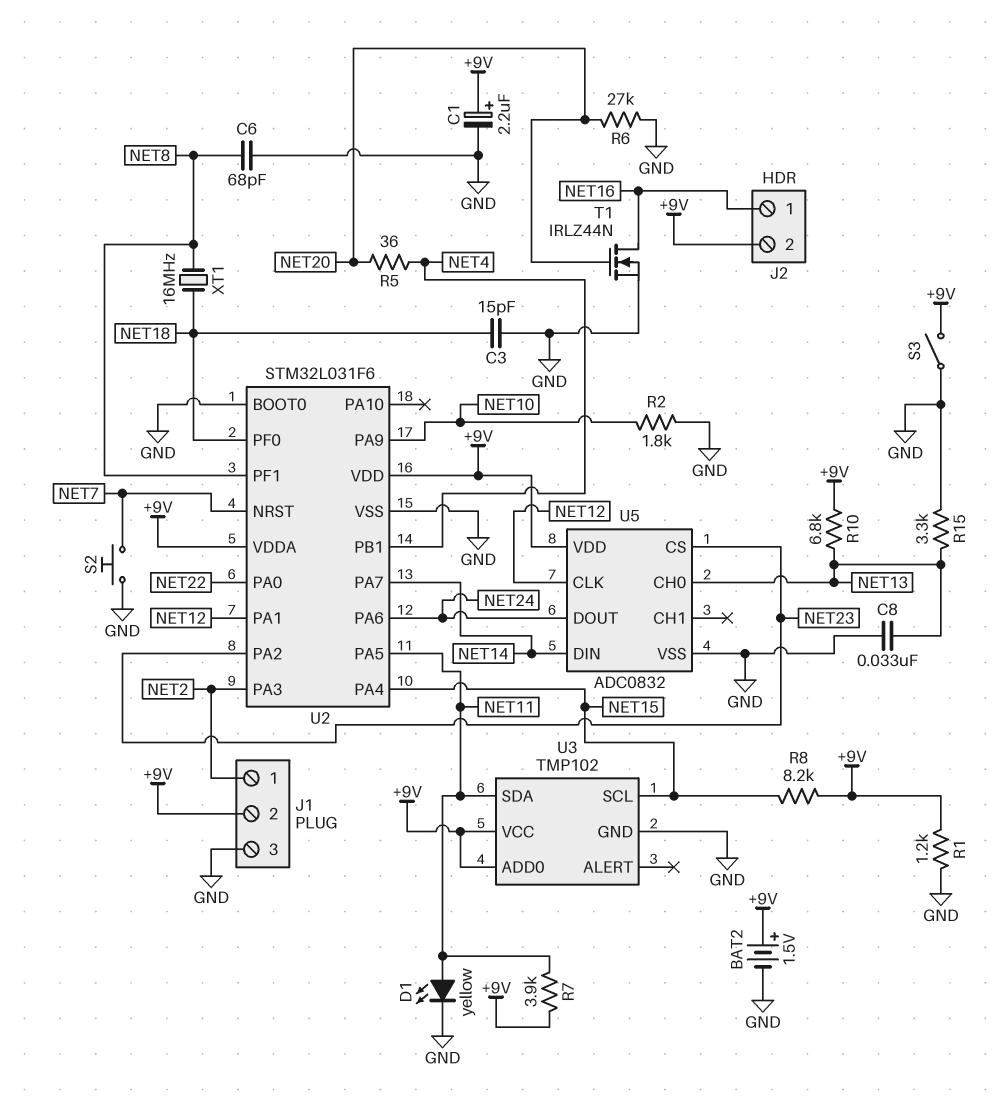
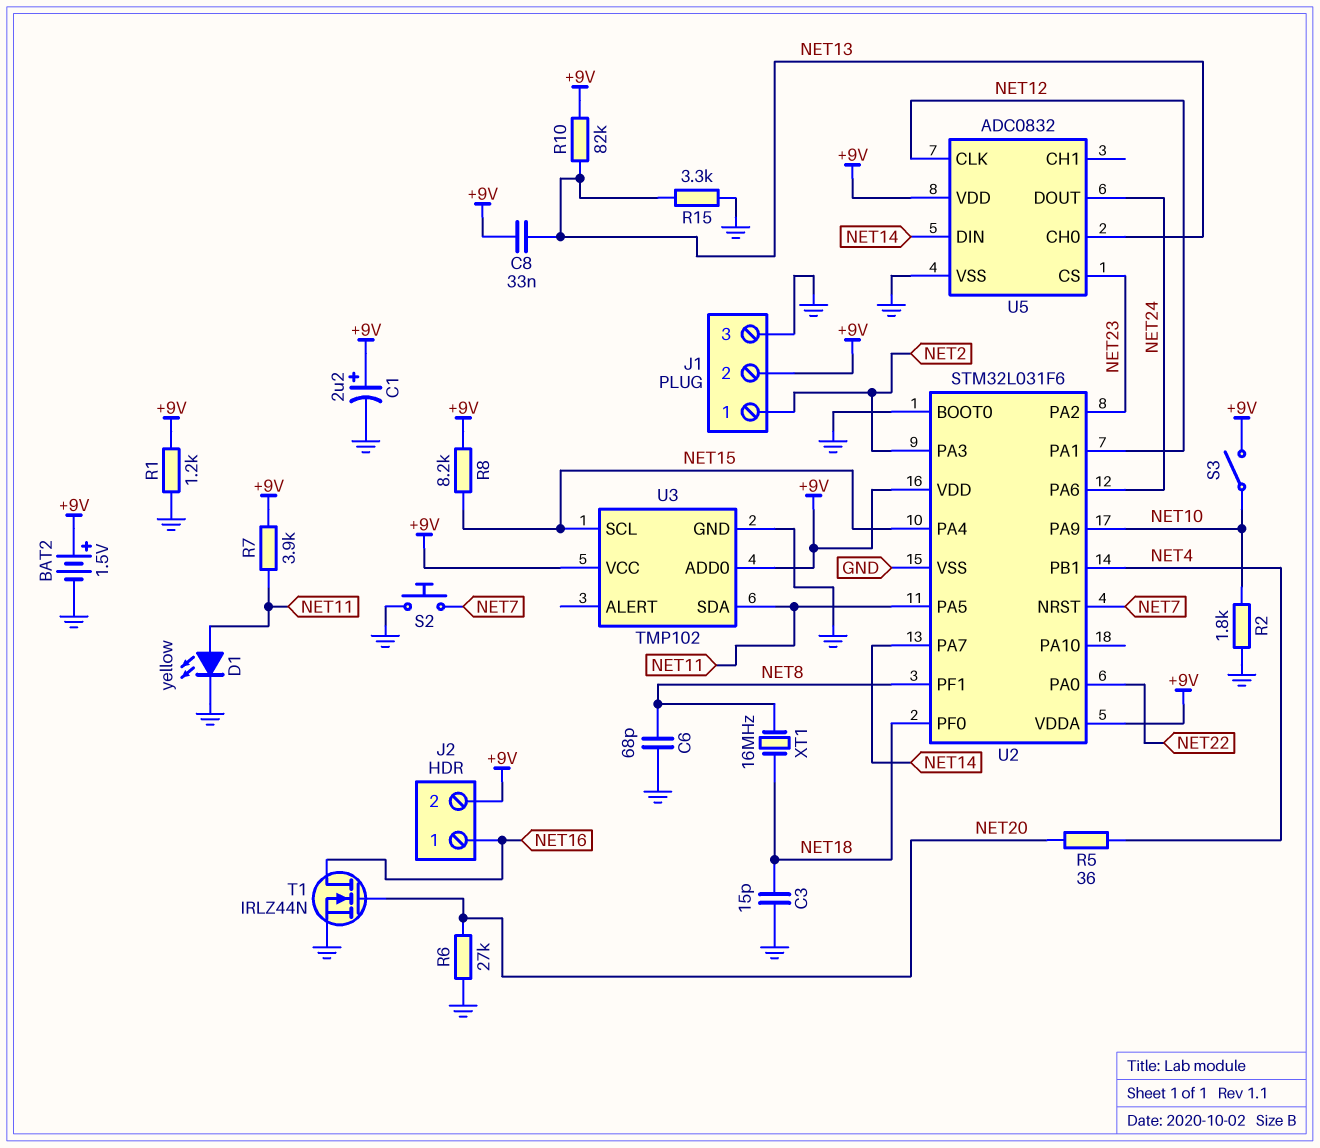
C8: 33nF (GND, NET13) -> 33nF (+9V, NET13)
R10: 6.8k (+9V, NET13) -> 82k (+9V, NET13)
S3: switch (+9V, GND) -> switch (+9V, NET10)

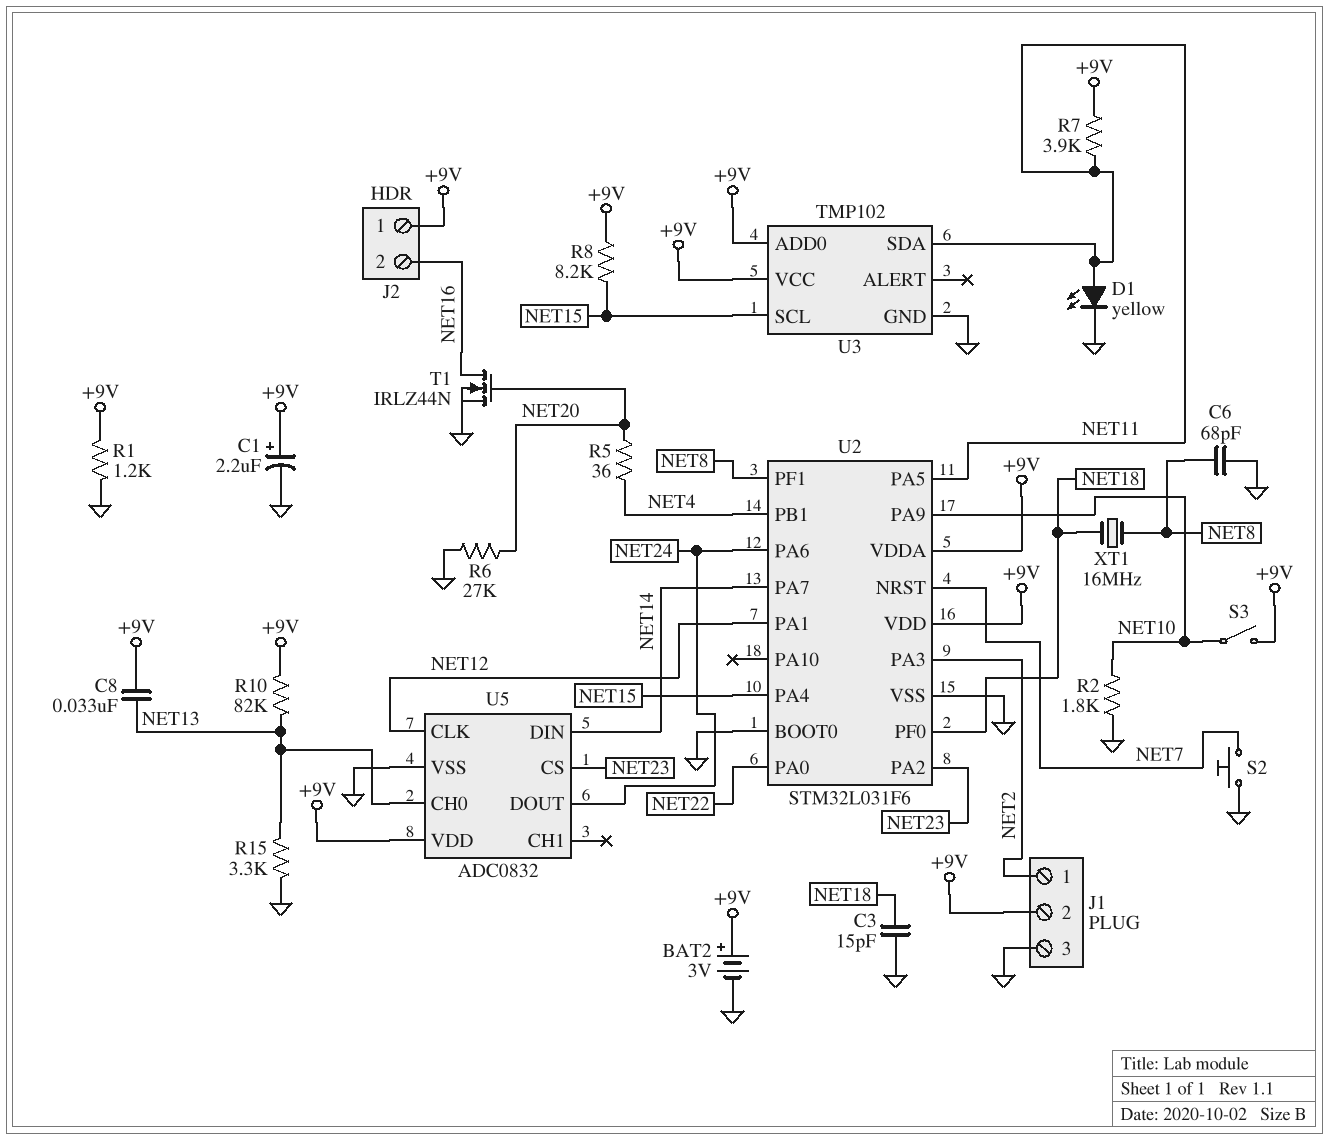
BAT2: 1.5V (plus +9V, minus GND) -> 3V (plus +9V, minus GND)
J2 pin 1: NET16 -> +9V
J2 pin 2: +9V -> NET16

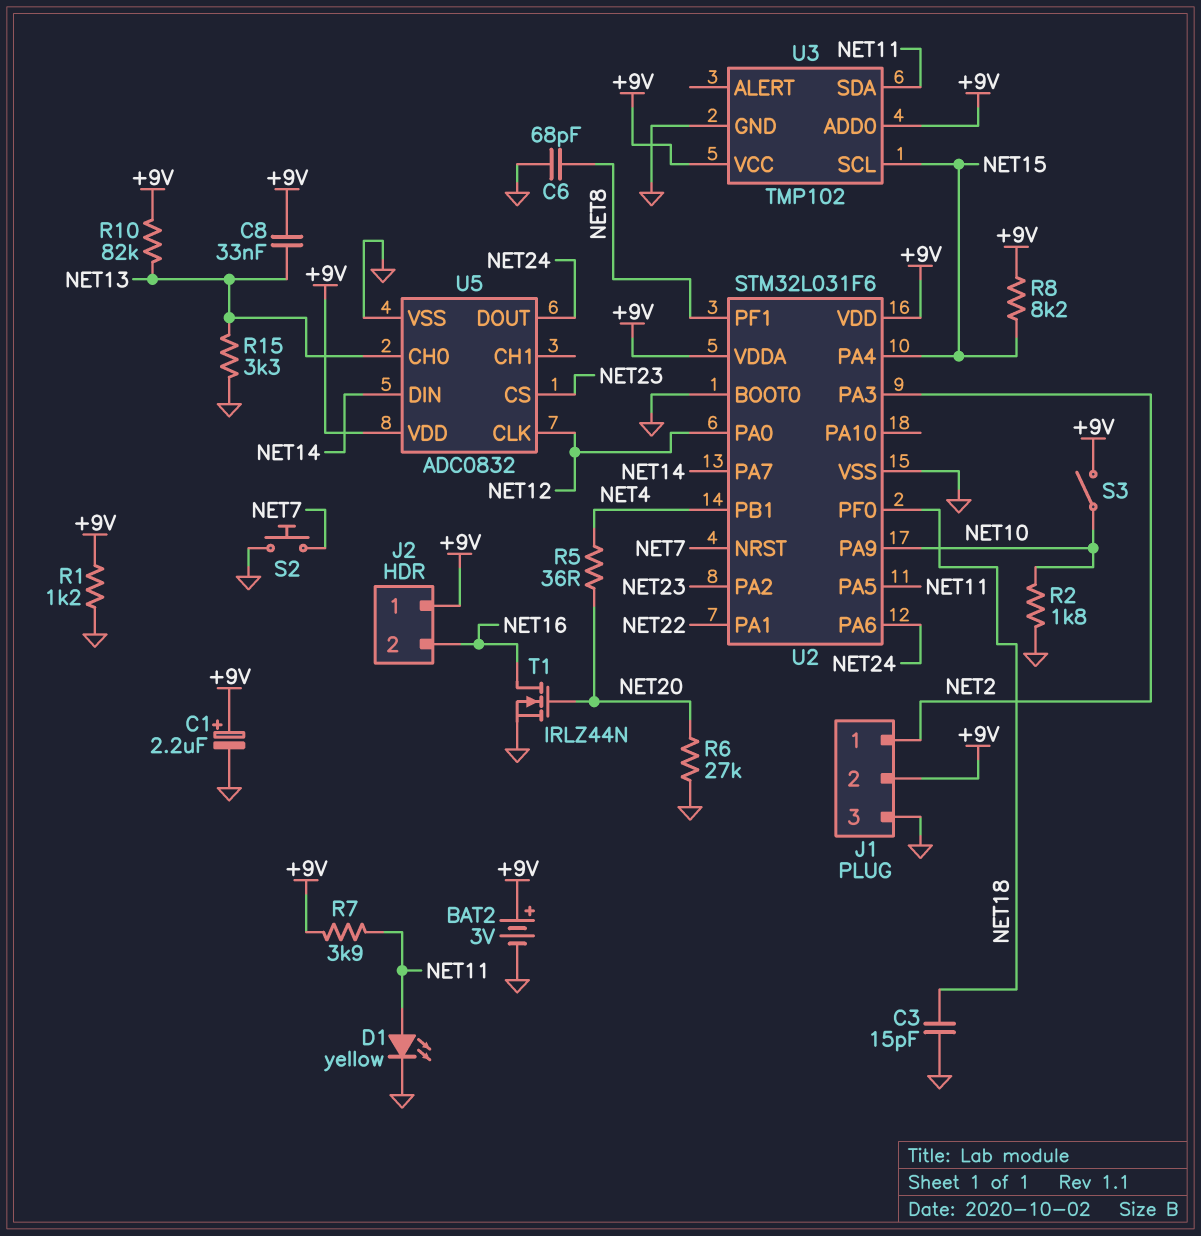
U2 pin PA0: NET22 -> NET12
U2 pin PA1: NET12 -> NET22
XT1: 16MHz (NET8, NET18) -> none

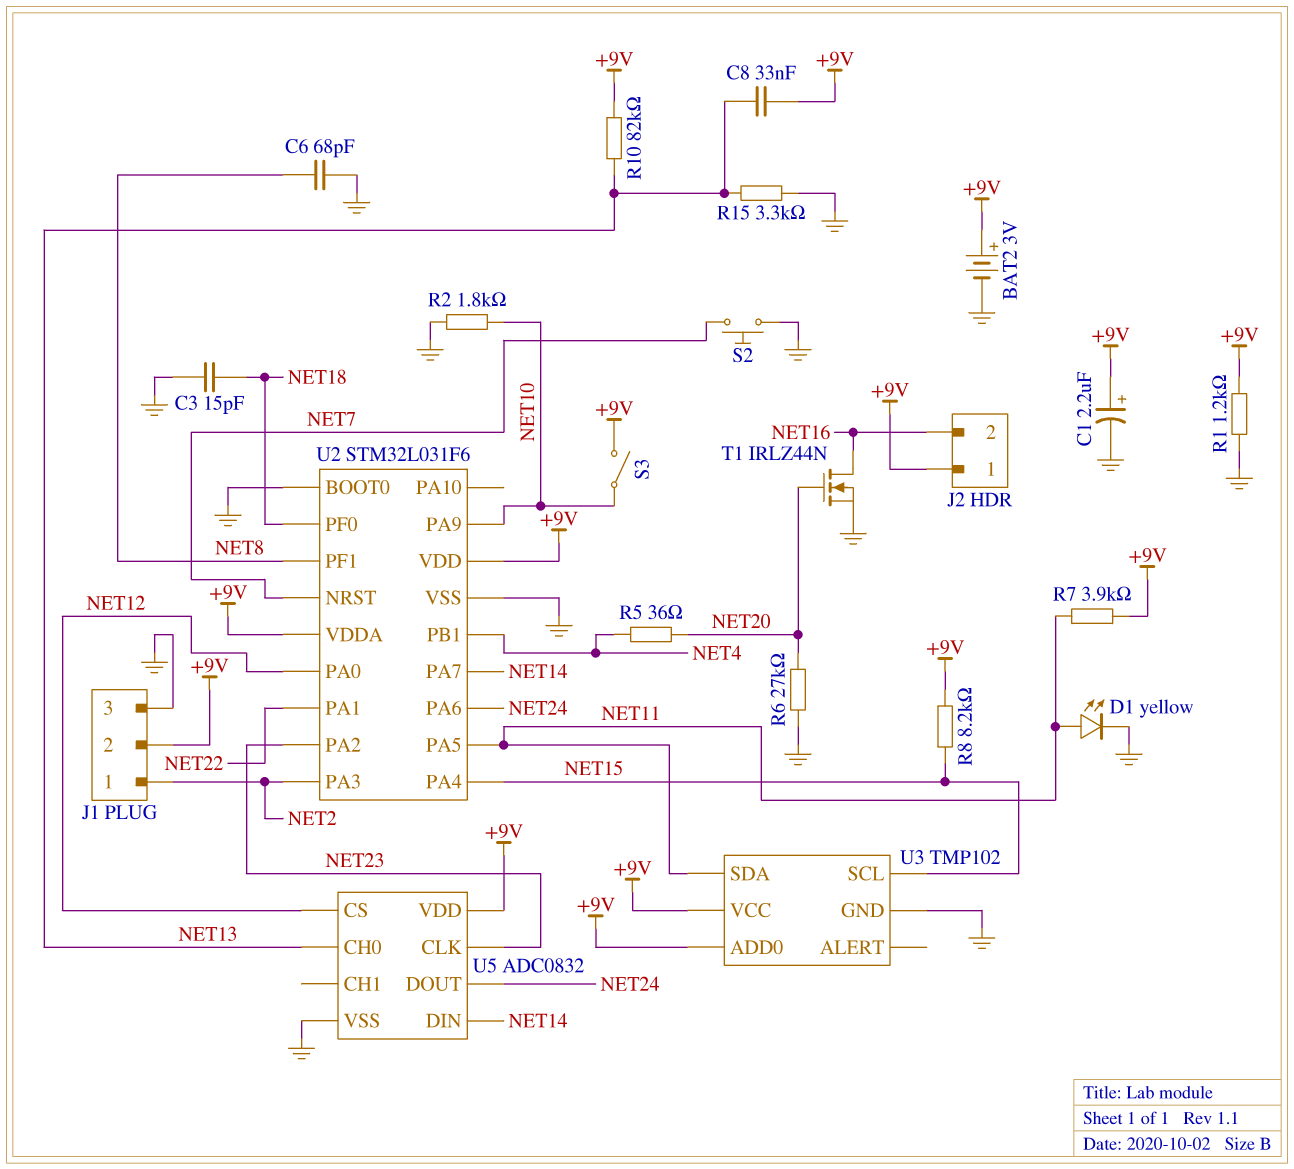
U5 pin CLK: NET12 -> NET23
U5 pin CS: NET23 -> NET12

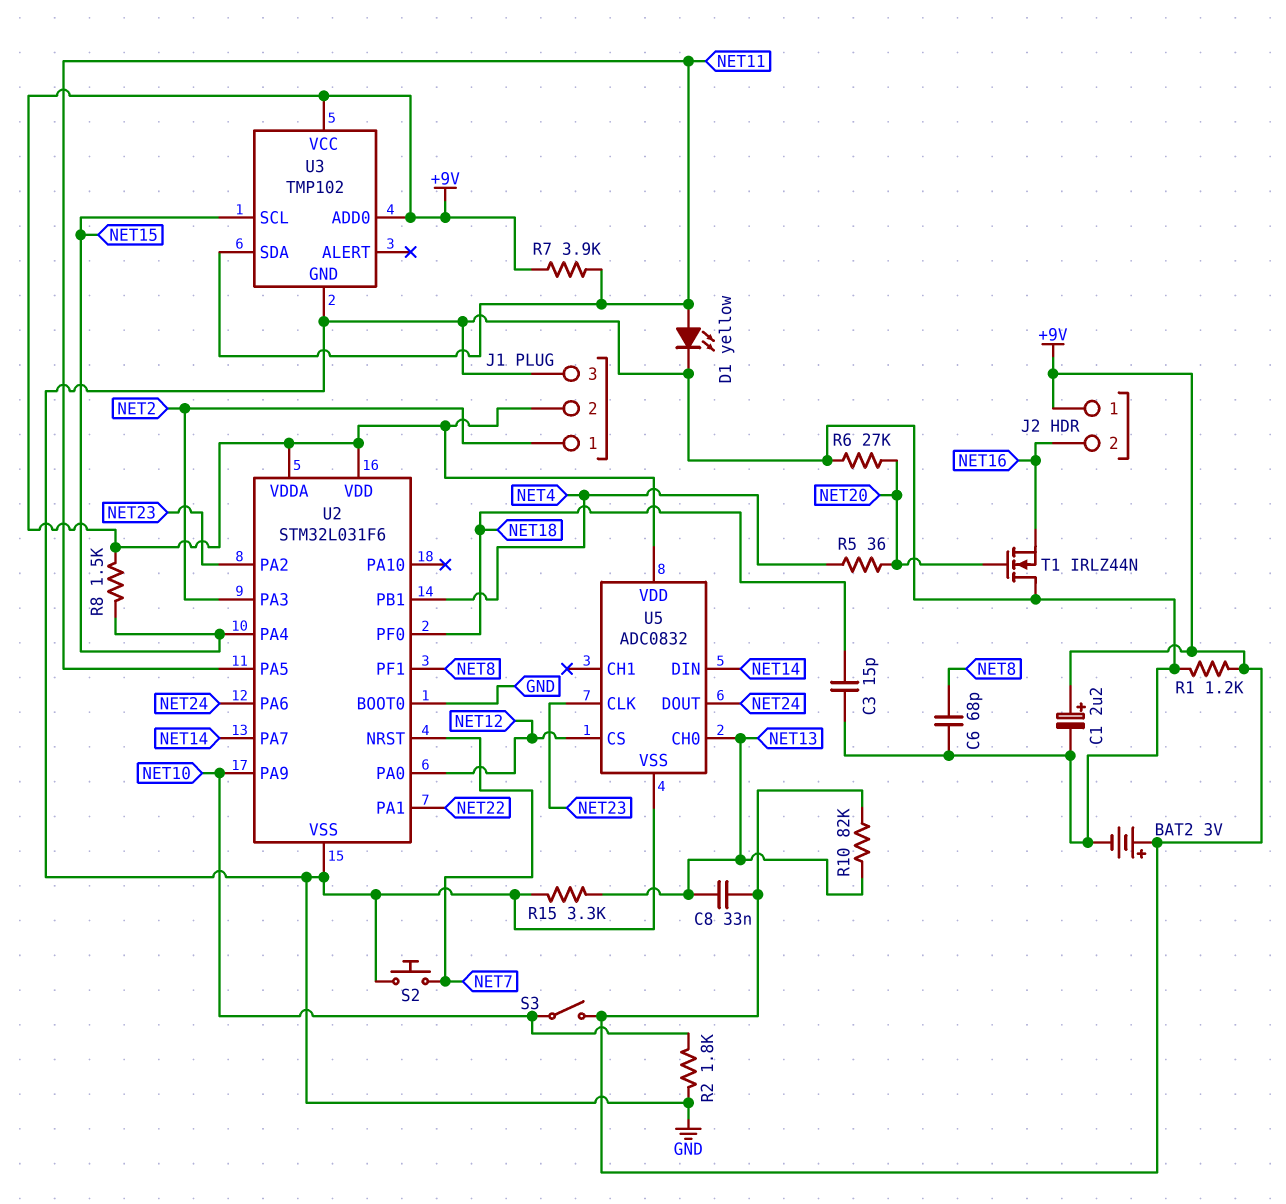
R8: 8.2k (+9V, NET15) -> 1.5k (+9V, NET15)
T1: NMOS IRLZ44N (G NET20, D NET16, S GND) -> NMOS IRLZ44N (G NET20, D GND, S NET16)

